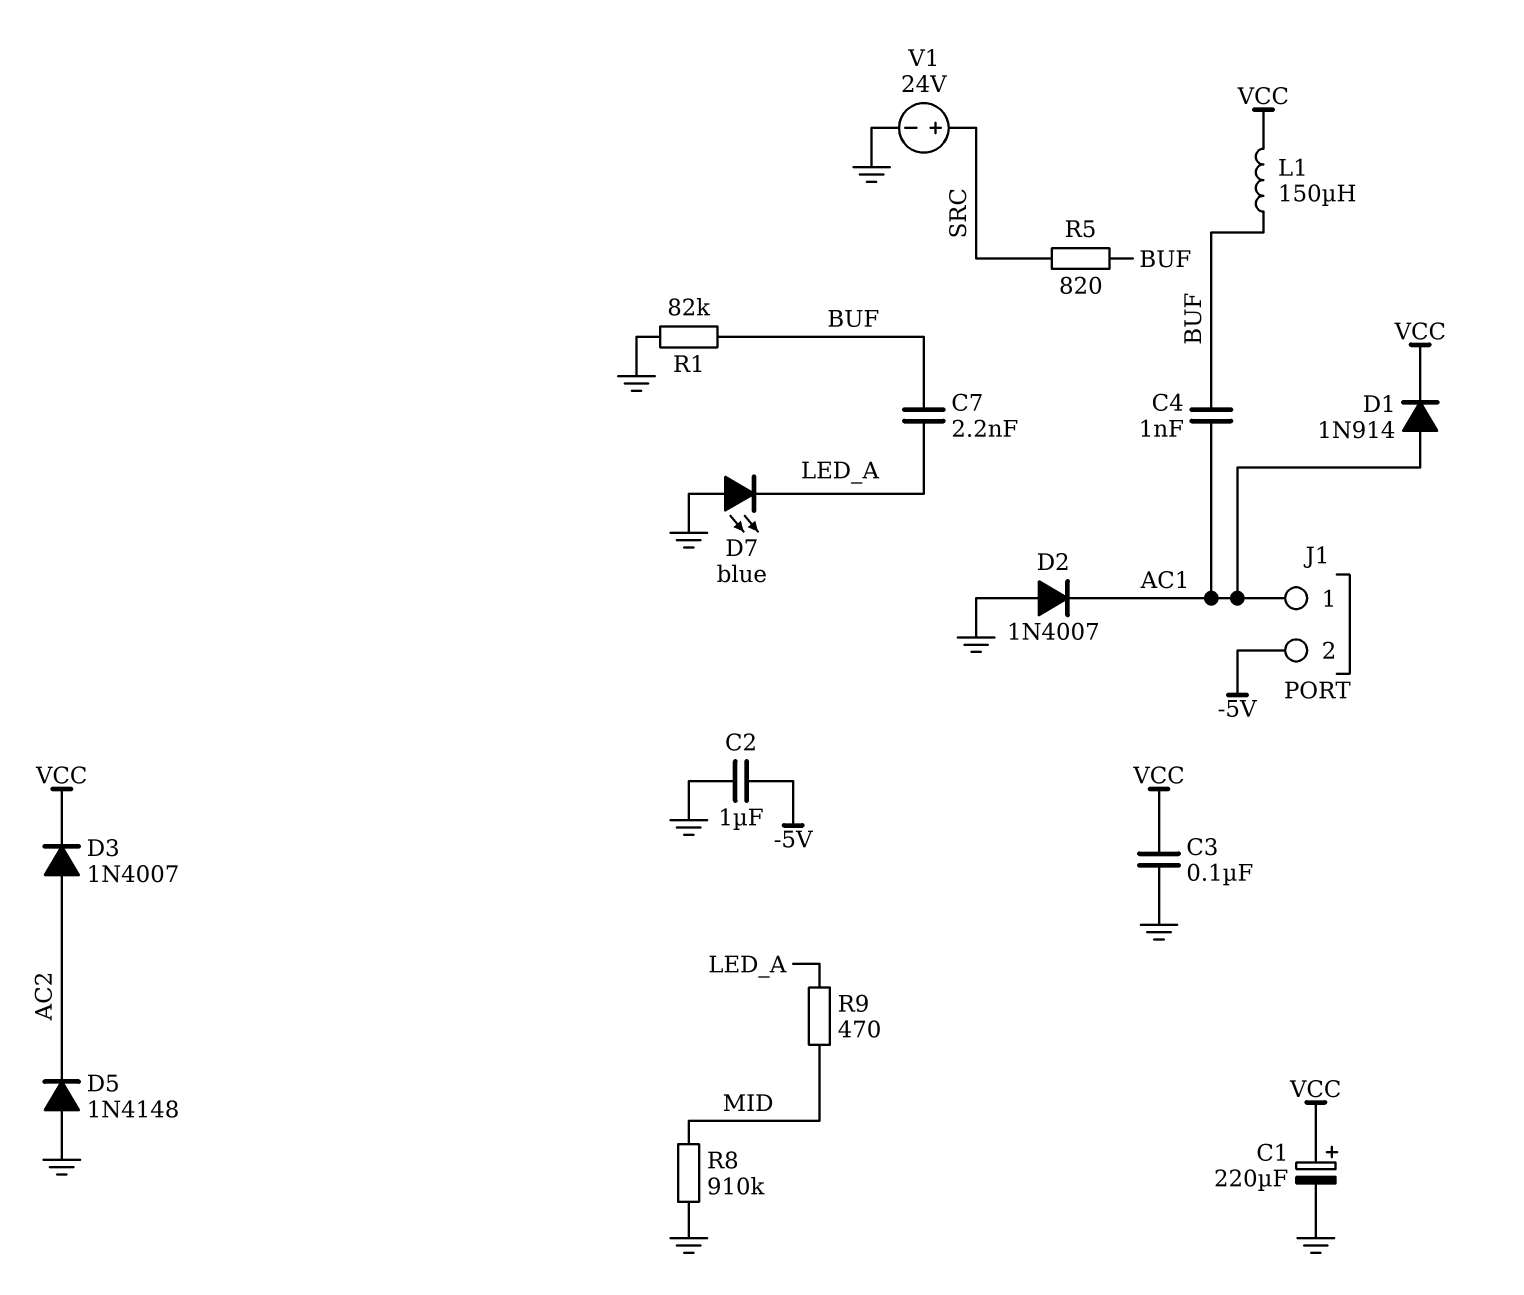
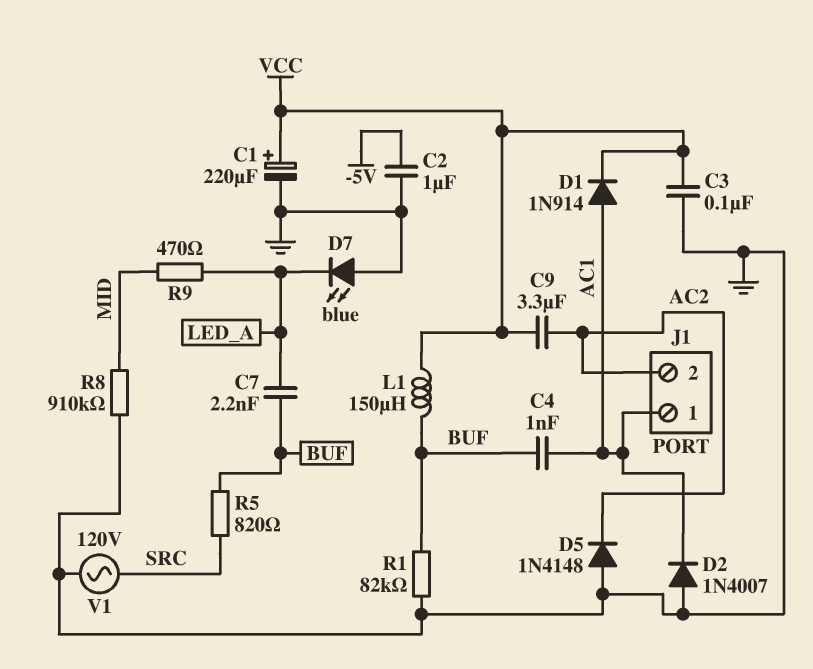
C9: none -> 3.3uF (AC2, VCC)
D3: diode 1N4007 (A AC2, K VCC) -> none
J1 pin 2: -5V -> AC2
V1: 24V (plus SRC, minus GND) -> AC 120V (GND, SRC)

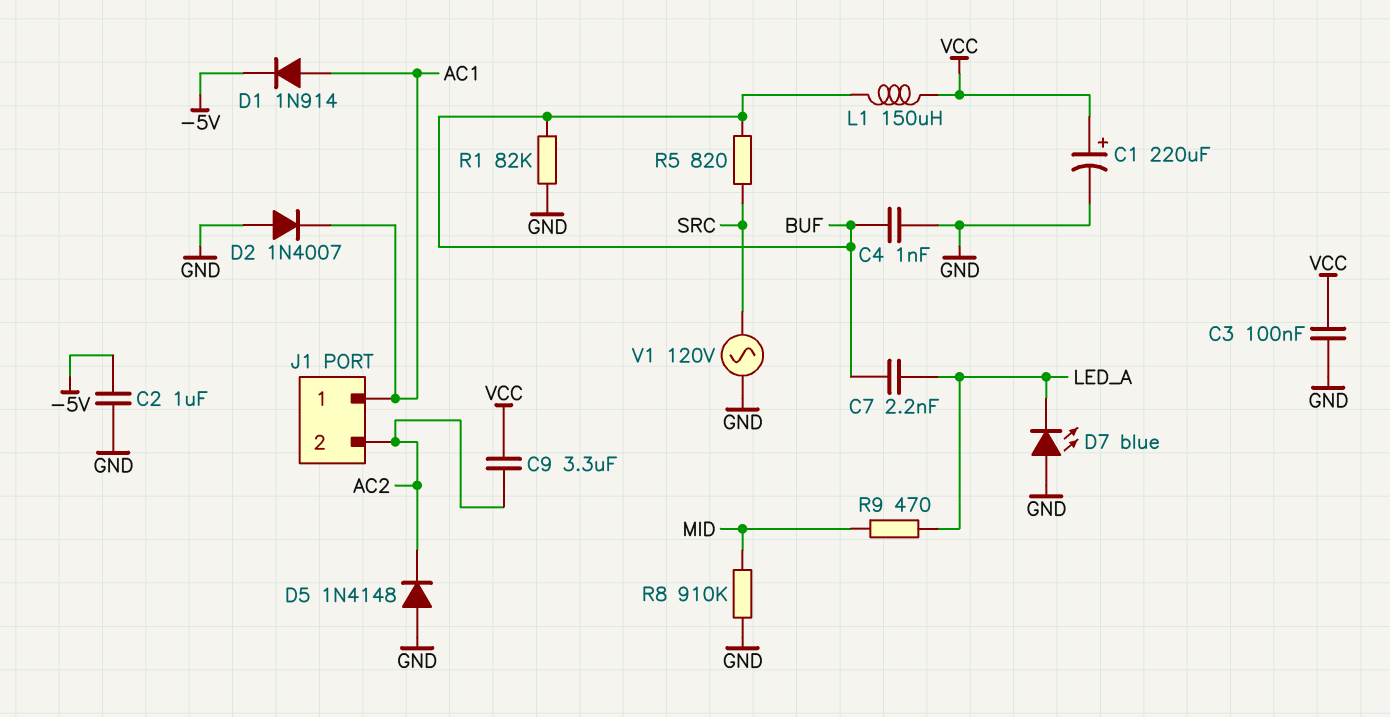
C4: 1nF (AC1, BUF) -> 1nF (BUF, GND)
D1: diode 1N914 (A AC1, K VCC) -> diode 1N914 (A AC1, K -5V)

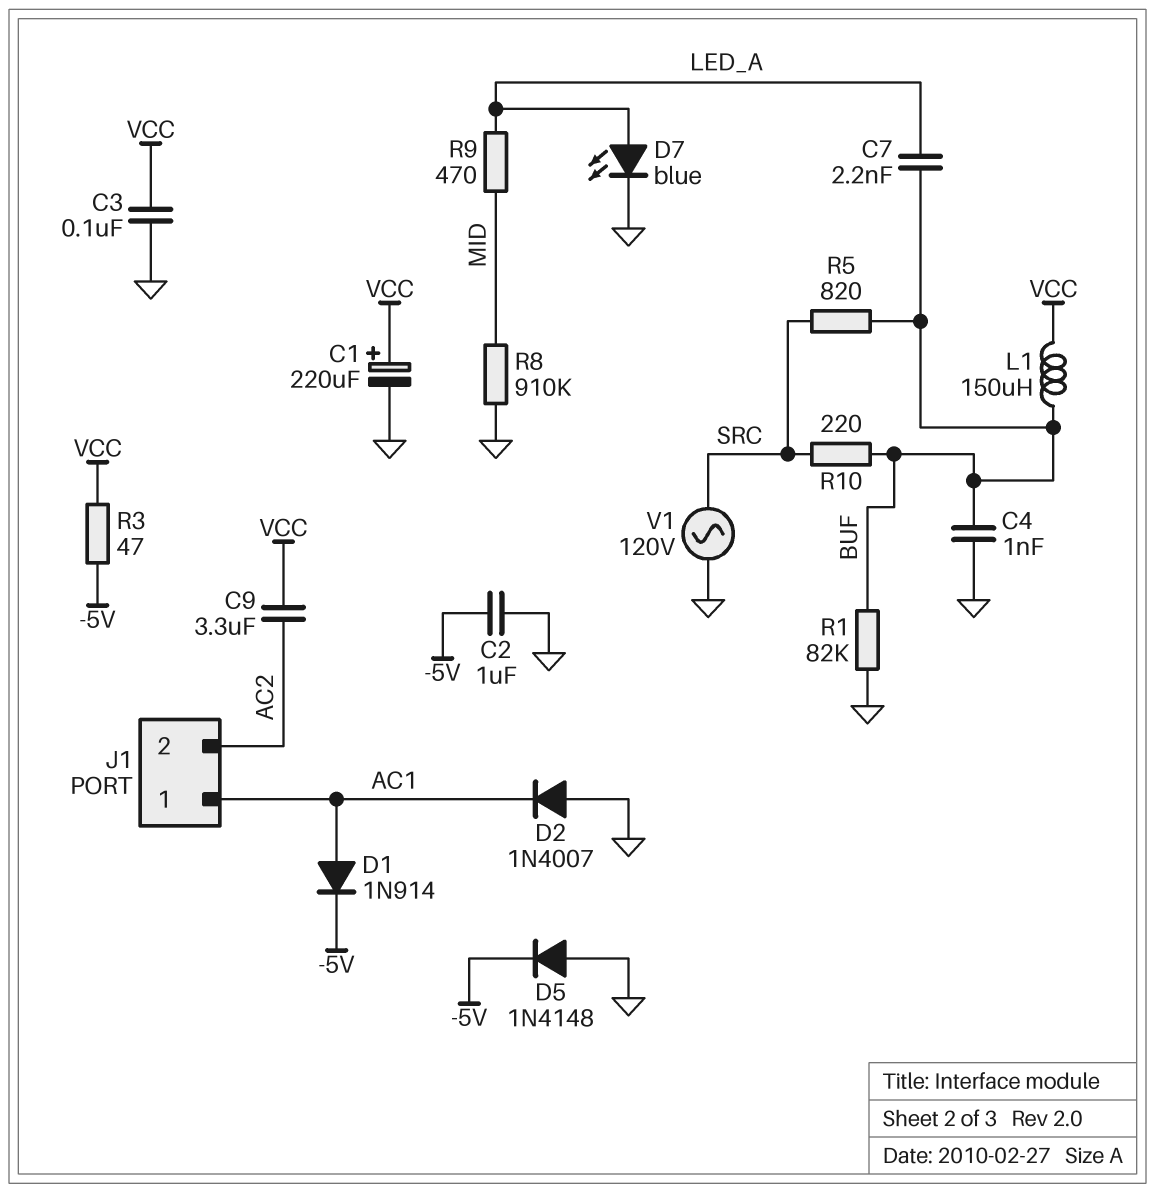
D5: diode 1N4148 (A GND, K AC2) -> diode 1N4148 (A GND, K -5V)
D7: LED blue (A GND, K LED_A) -> LED blue (A LED_A, K GND)
R3: none -> 47 (-5V, VCC)
R10: none -> 220 (BUF, SRC)

